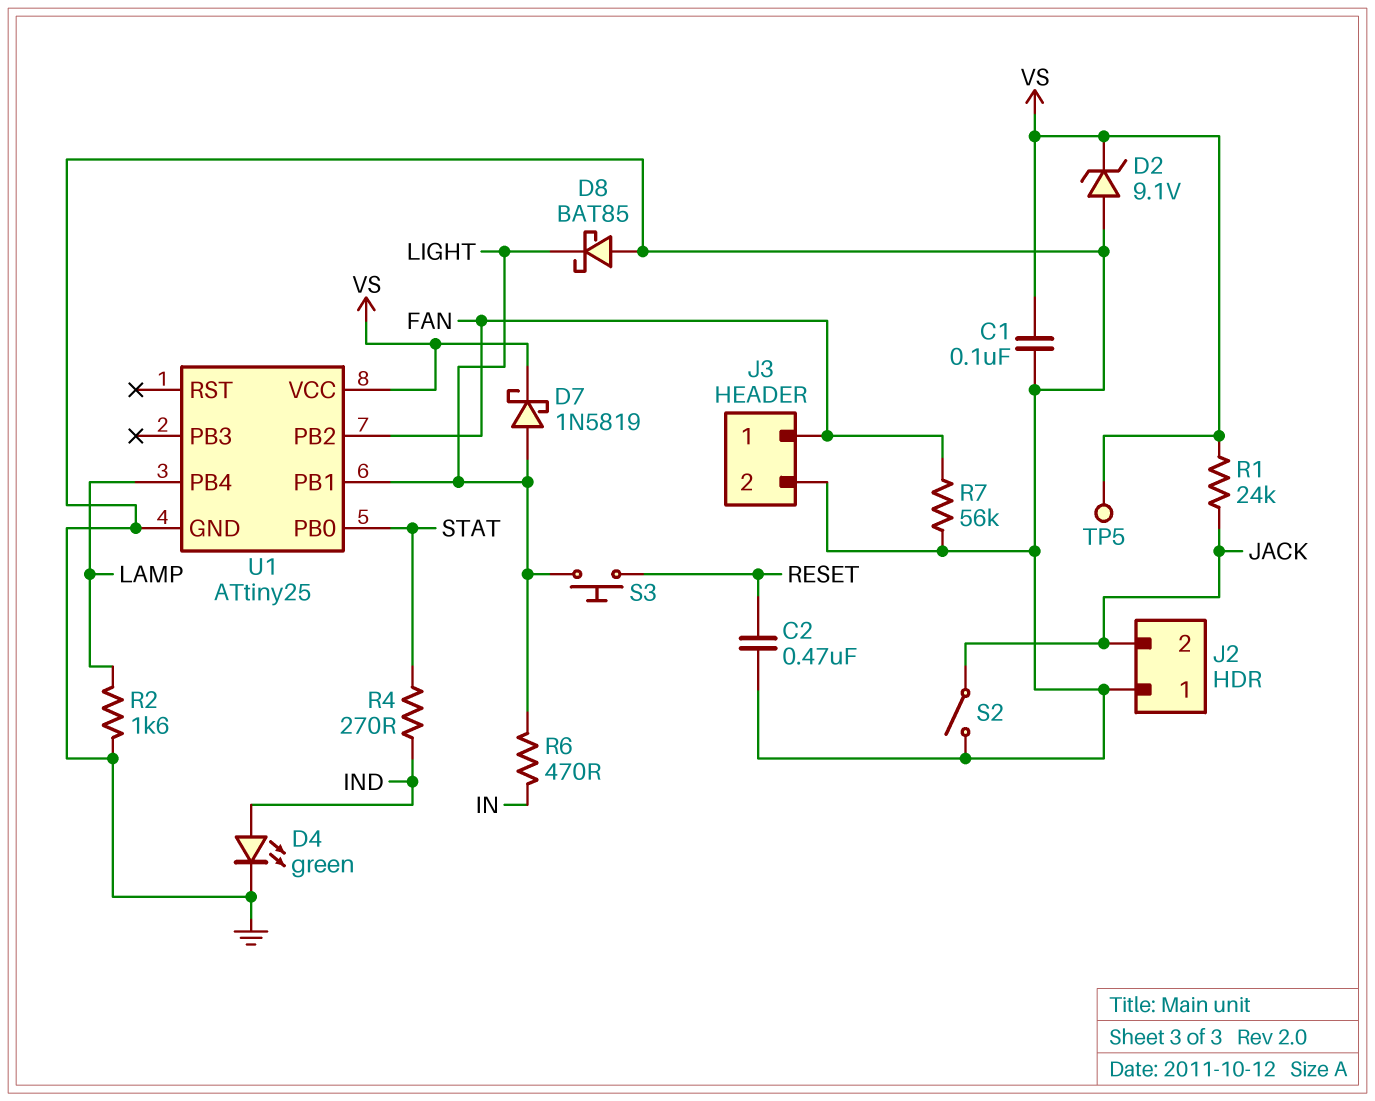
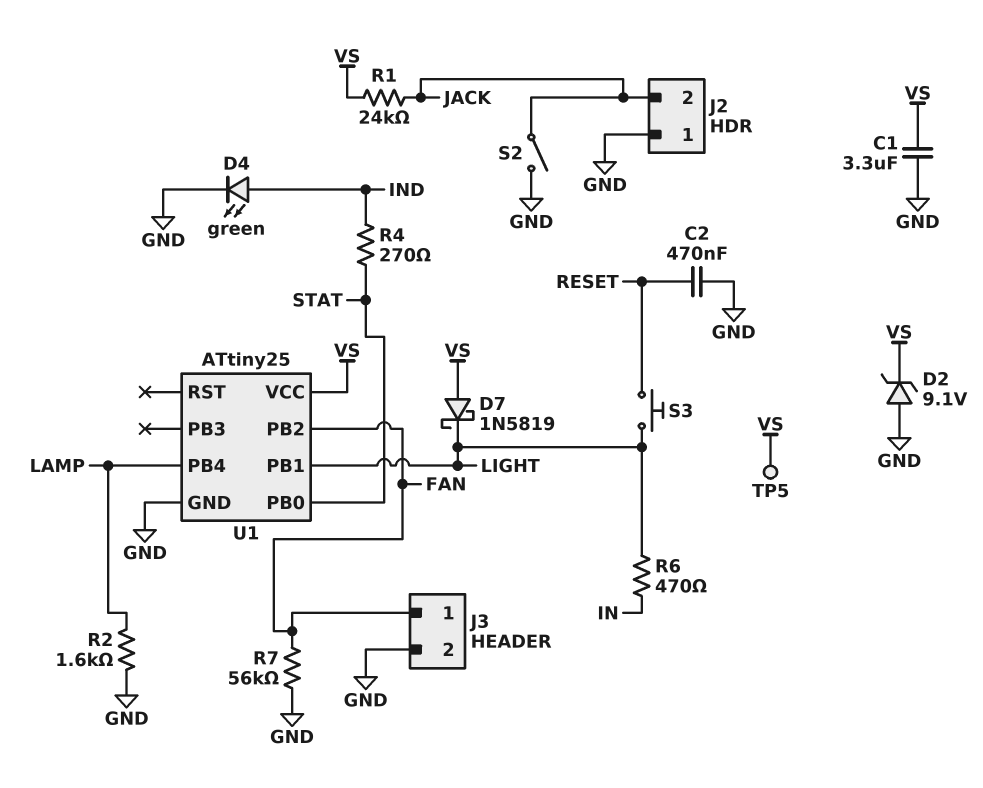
C1: 100nF (GND, VS) -> 3.3uF (GND, VS)
D7: schottky 1N5819 (A LIGHT, K VS) -> schottky 1N5819 (A VS, K LIGHT)
D8: schottky BAT85 (A GND, K LIGHT) -> none

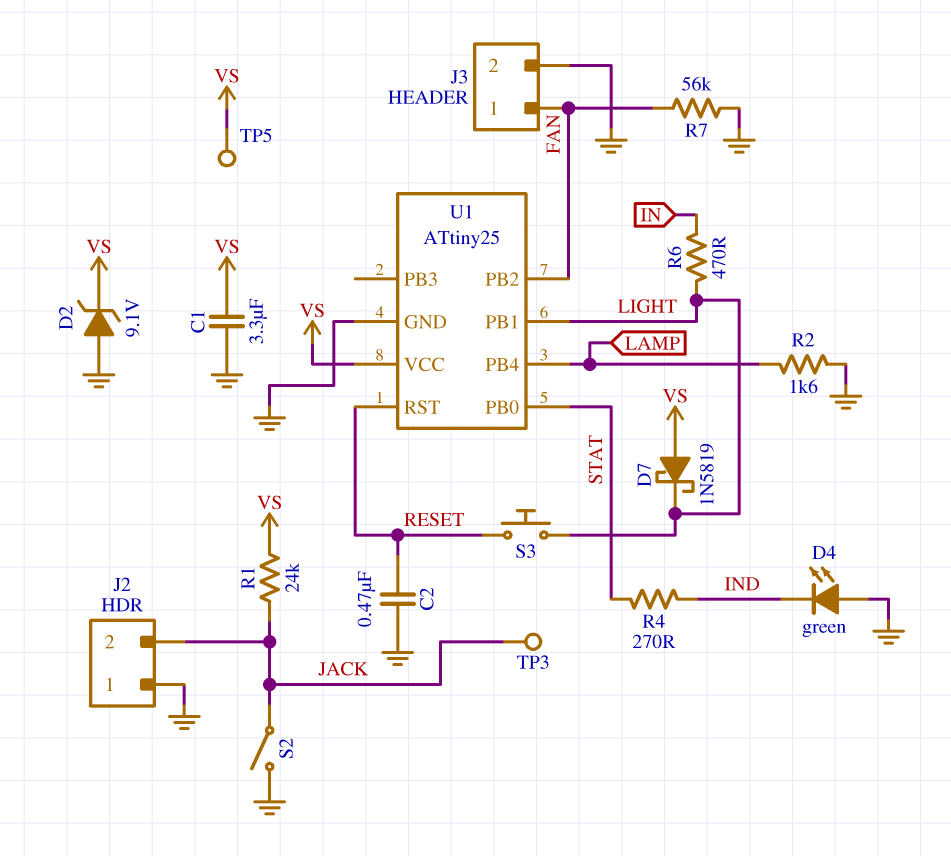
D4: LED green (A IND, K GND) -> LED green (A GND, K IND)
TP3: none -> test point (JACK)
U1 pin RST: none -> RESET

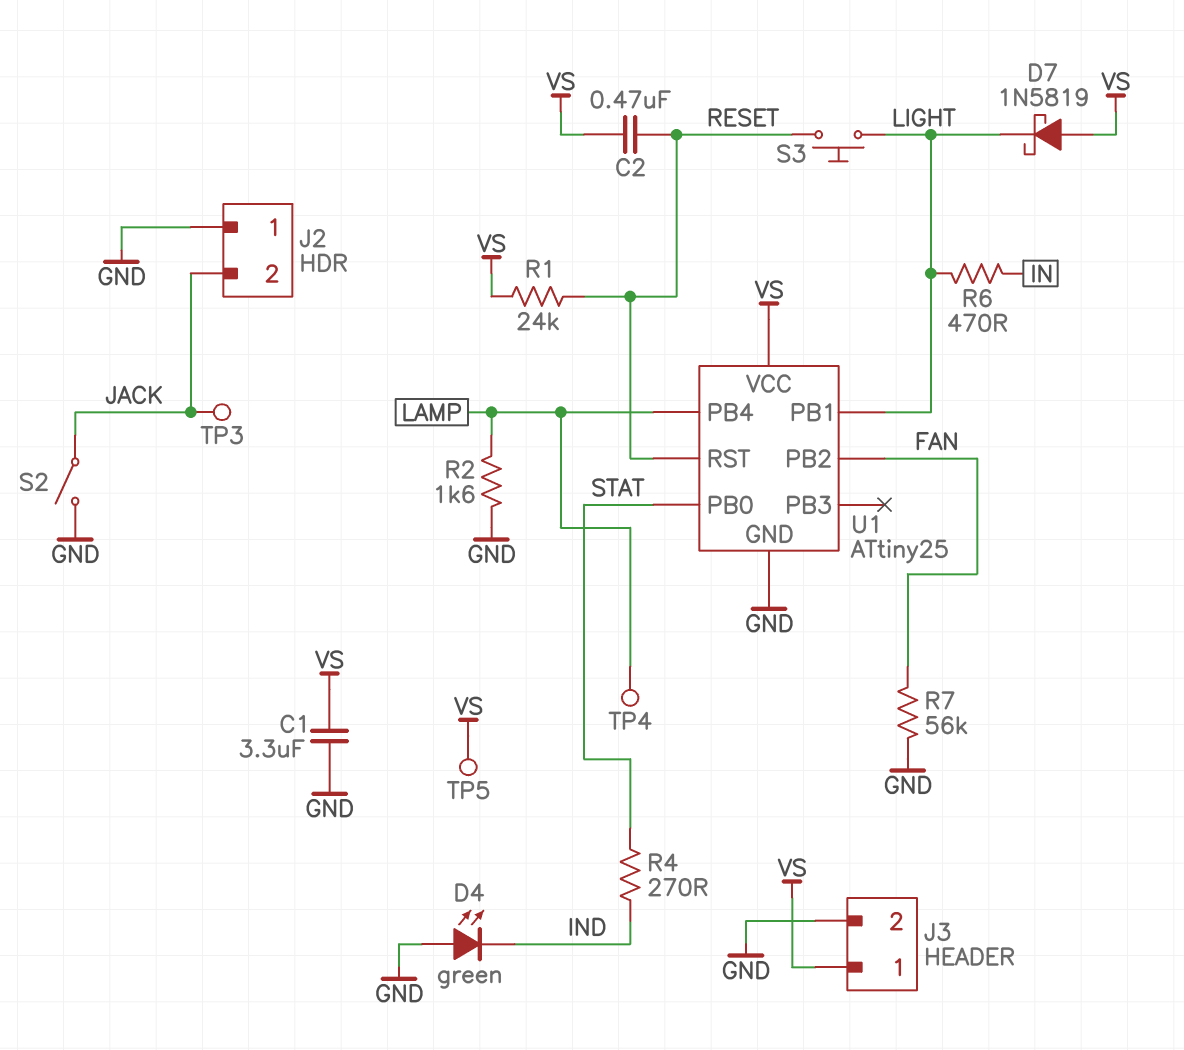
C2: 470nF (GND, RESET) -> 470nF (RESET, VS)
D2: zener 9.1V (A GND, K VS) -> none
J3 pin 1: FAN -> VS
R1: 24k (JACK, VS) -> 24k (RESET, VS)
TP4: none -> test point (LAMP)

